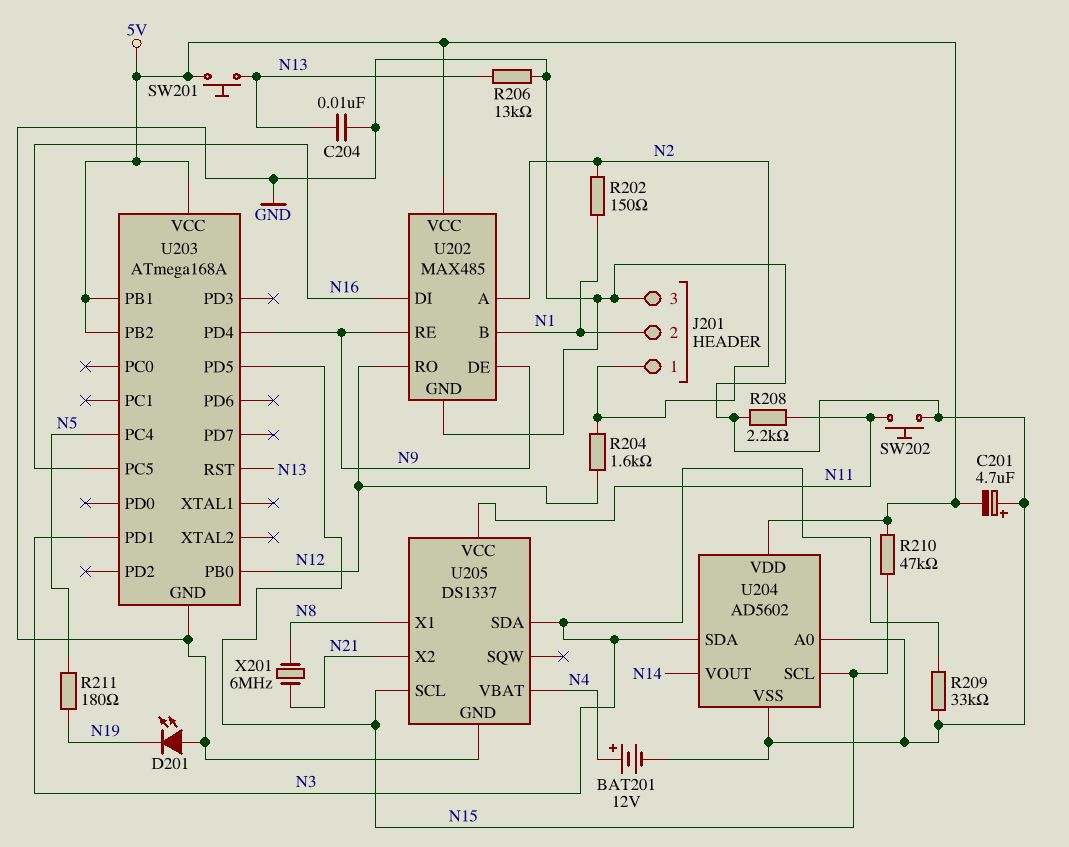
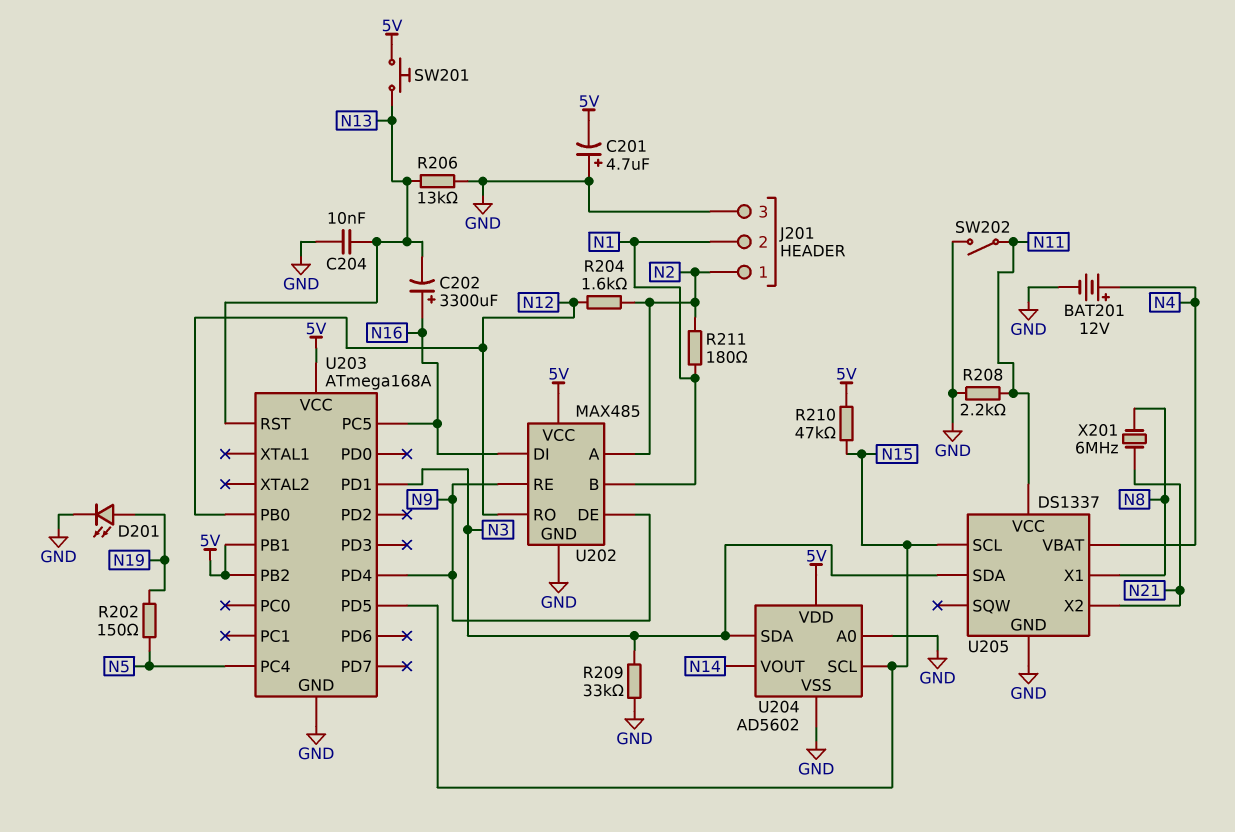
C202: none -> 3300uF (plus N16, minus N13)
D201: LED (A GND, K N19) -> LED (A N19, K GND)
R202: 150 (N1, N2) -> 150 (N5, N19)
R211: 180 (N5, N19) -> 180 (N1, N2)
SW202: button (GND, N11) -> switch (GND, N11)

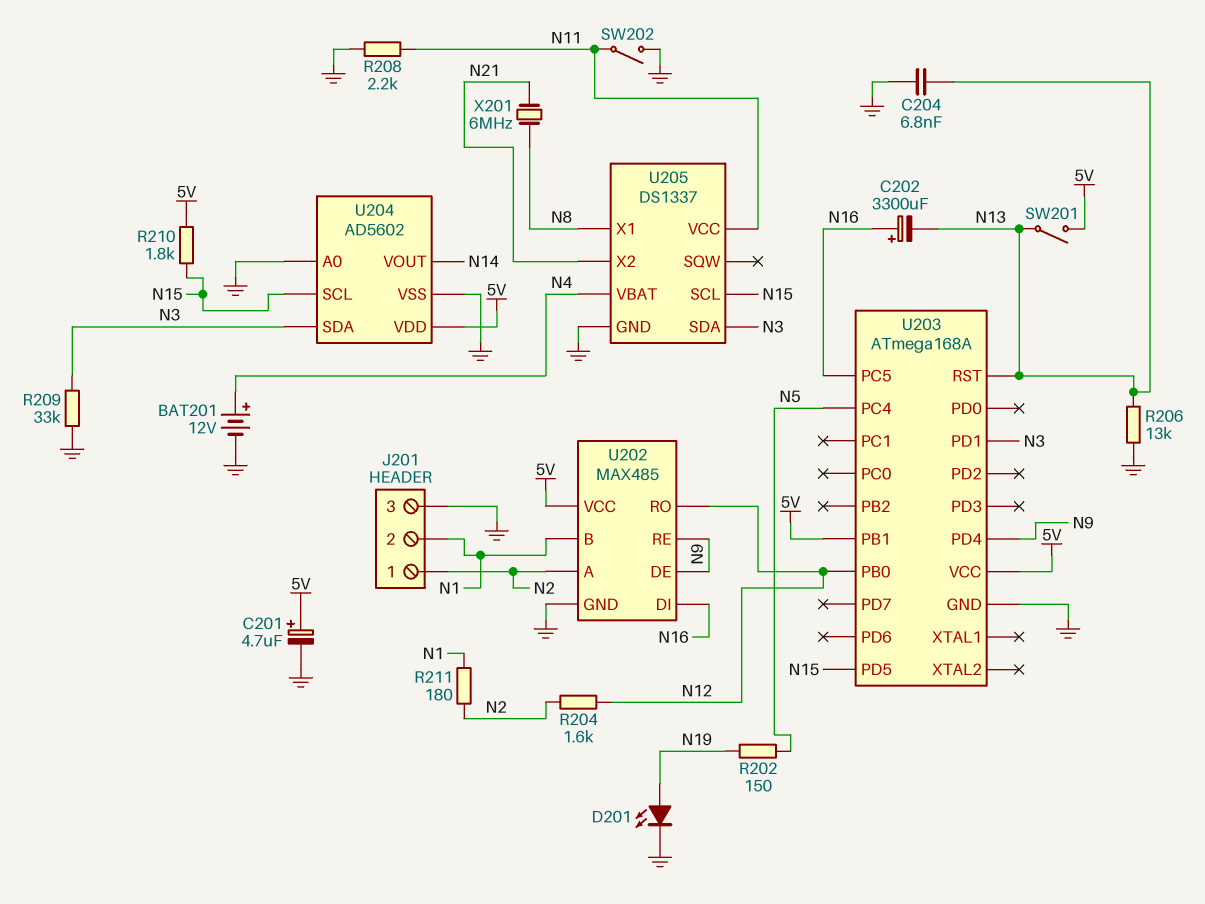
C201: 4.7uF (plus GND, minus 5V) -> 4.7uF (plus 5V, minus GND)
C204: 10nF (GND, N13) -> 6.8nF (GND, N13)
R210: 47k (5V, N15) -> 1.8k (5V, N15)
SW201: button (5V, N13) -> switch (5V, N13)
U203 pin PB2: 5V -> none

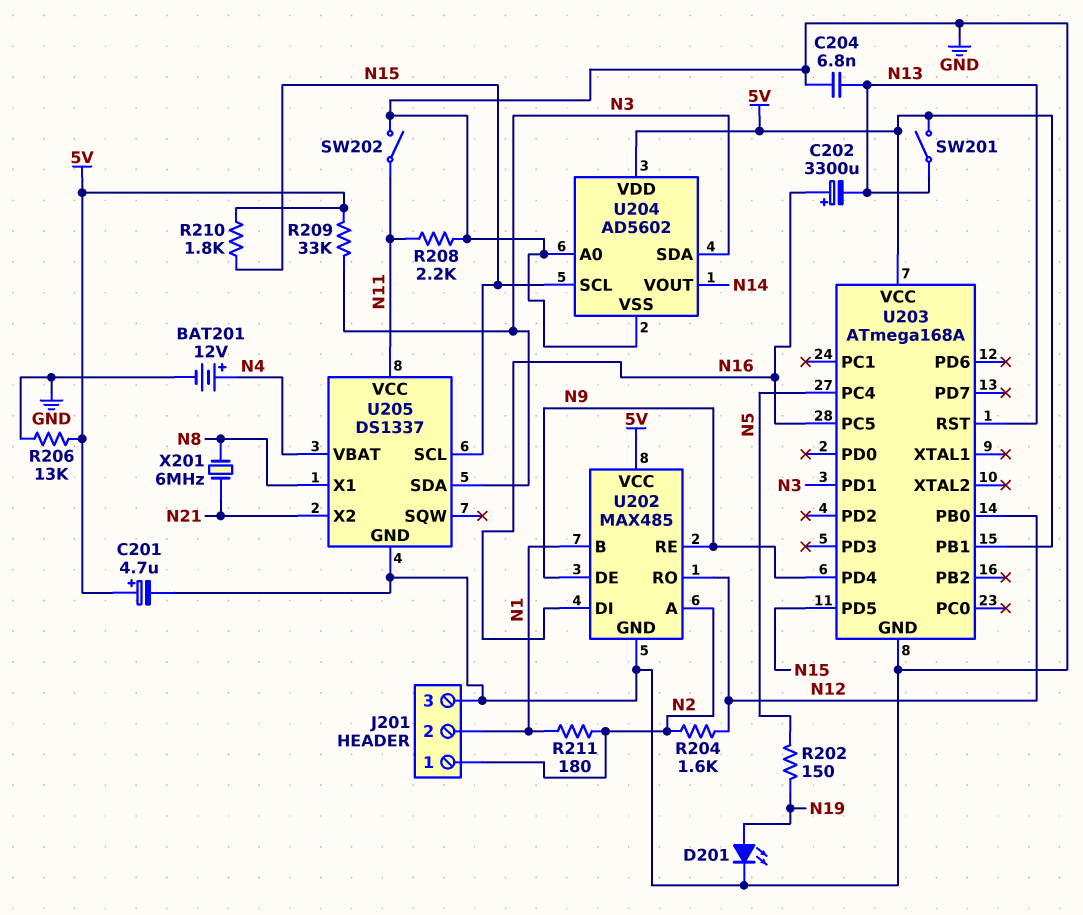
R206: 13k (GND, N13) -> 13k (5V, GND)
R209: 33k (GND, N3) -> 33k (5V, N3)

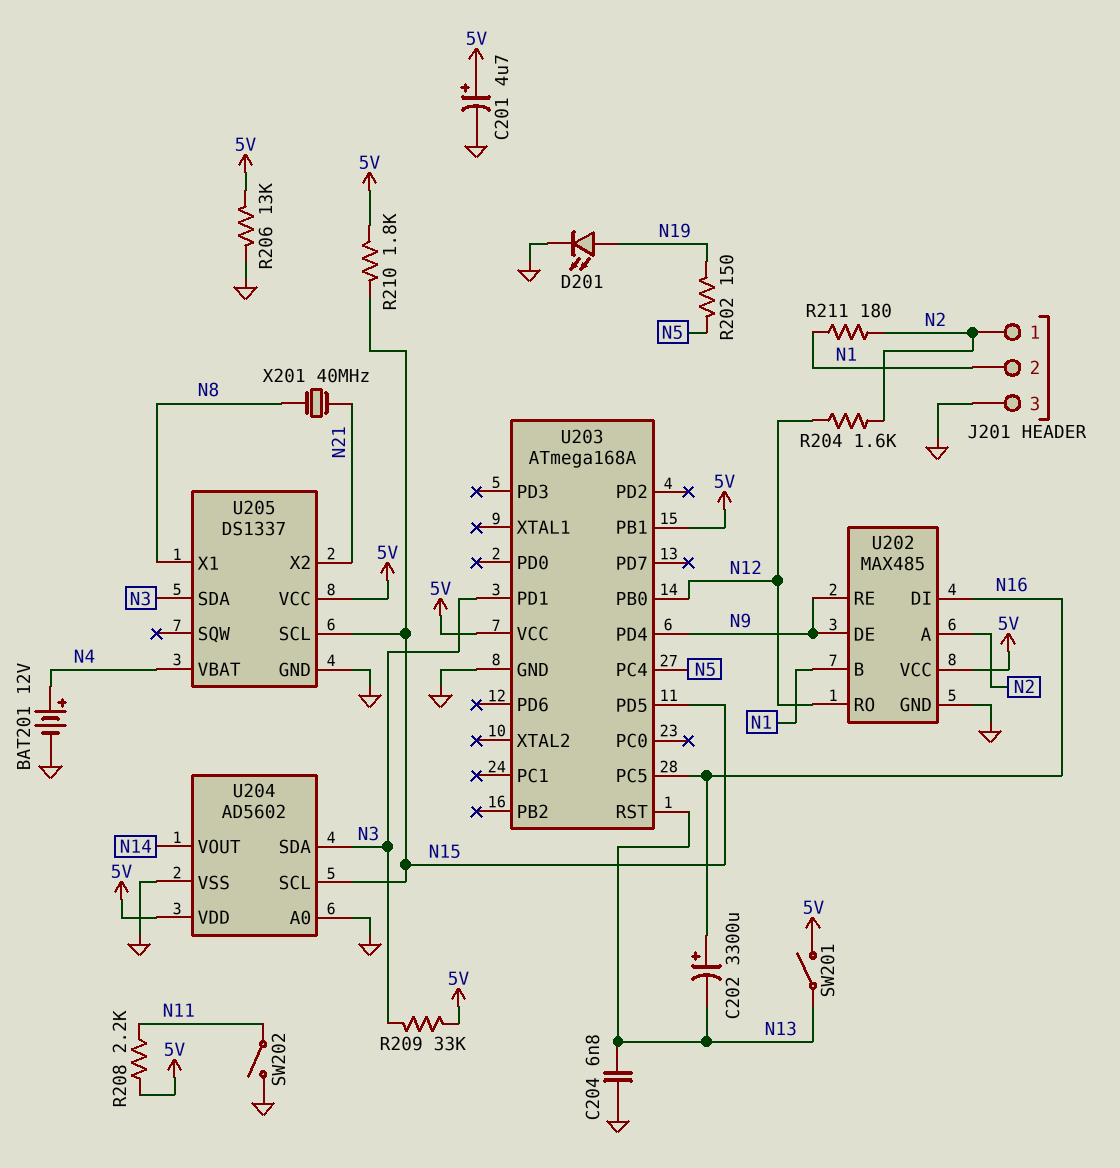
R208: 2.2k (GND, N11) -> 2.2k (5V, N11)
U205 pin VCC: N11 -> 5V
X201: 6MHz (N8, N21) -> 40MHz (N8, N21)

